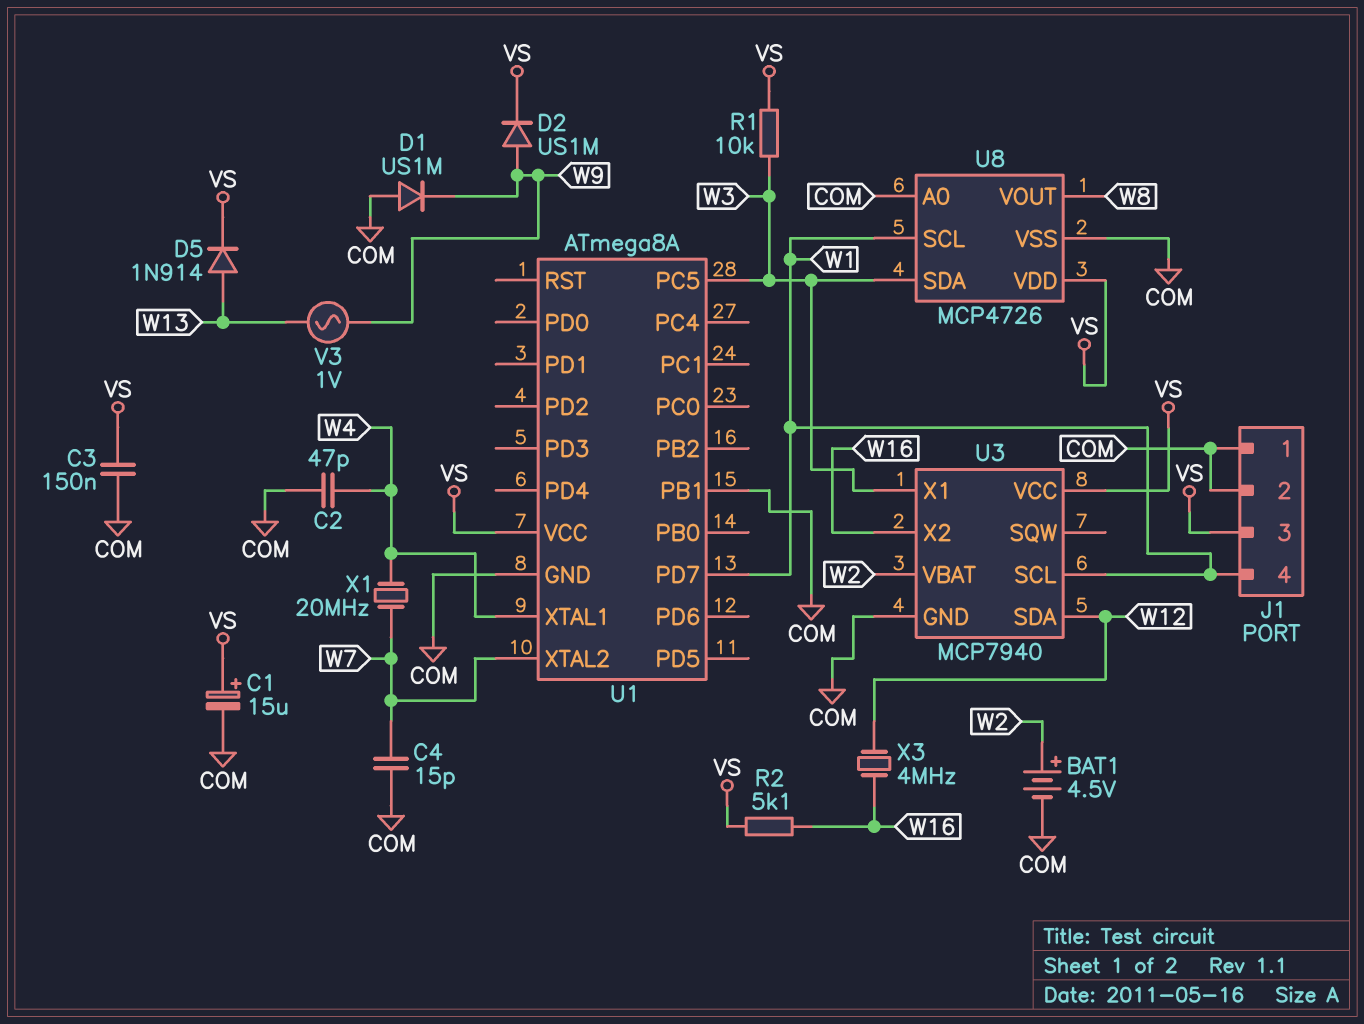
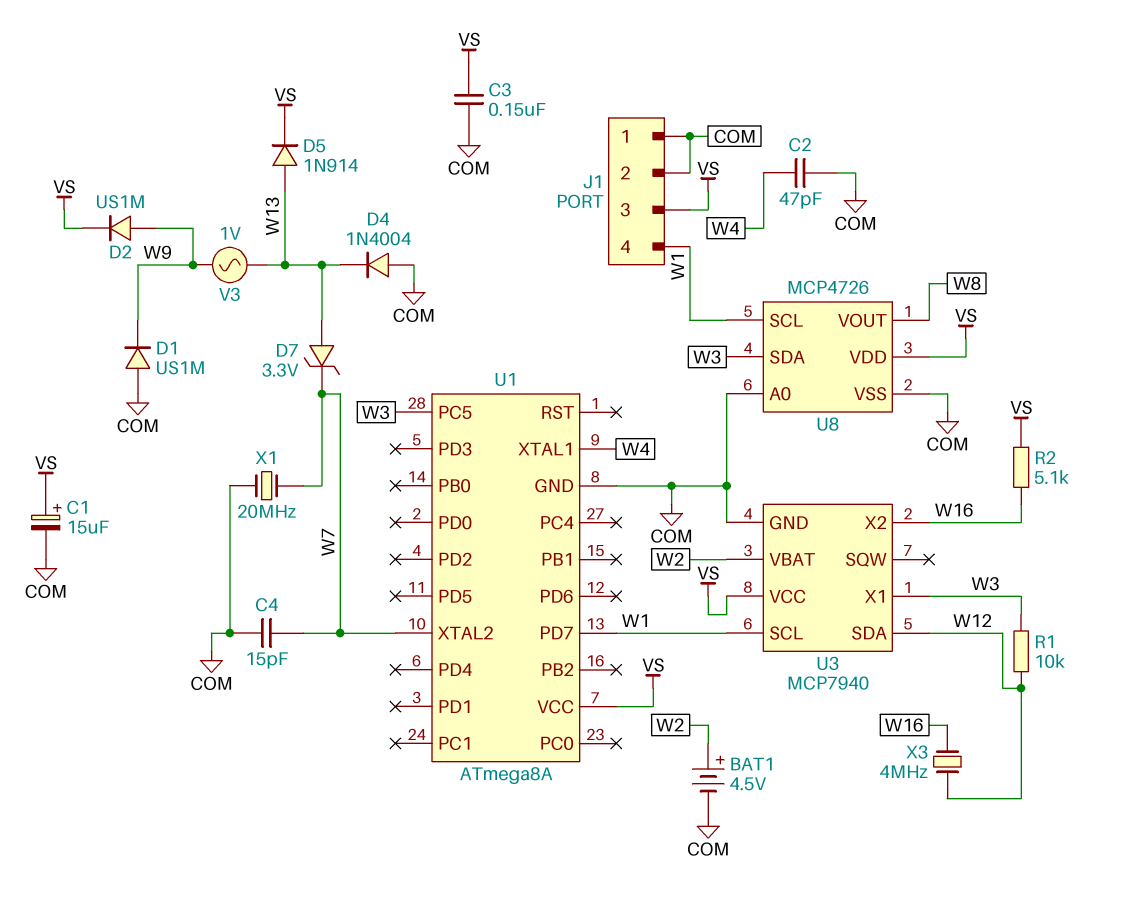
D4: none -> diode 1N4004 (A COM, K W13)
D7: none -> zener 3.3V (A W13, K W7)
R1: 10k (VS, W3) -> 10k (W3, W12)
U1 pin PB1: COM -> none
X1: 20MHz (W4, W7) -> 20MHz (COM, W7)

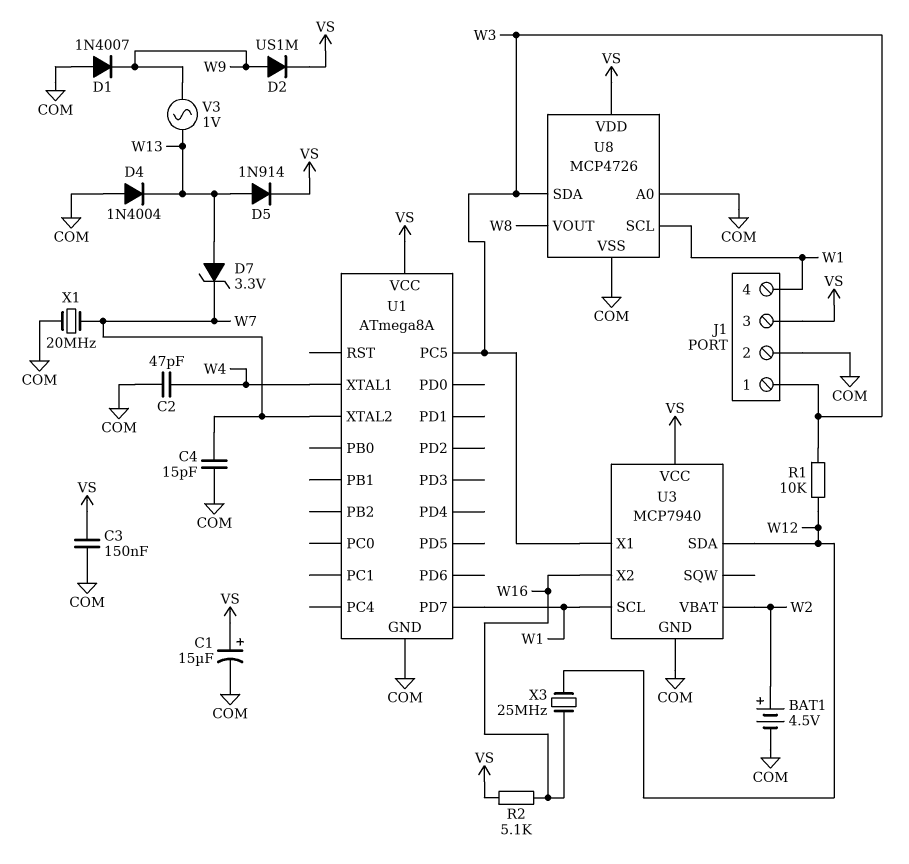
D1: diode US1M (A COM, K W9) -> diode 1N4007 (A COM, K W9)
J1 pin 1: COM -> W3
X3: 4MHz (W12, W16) -> 25MHz (W12, W16)

